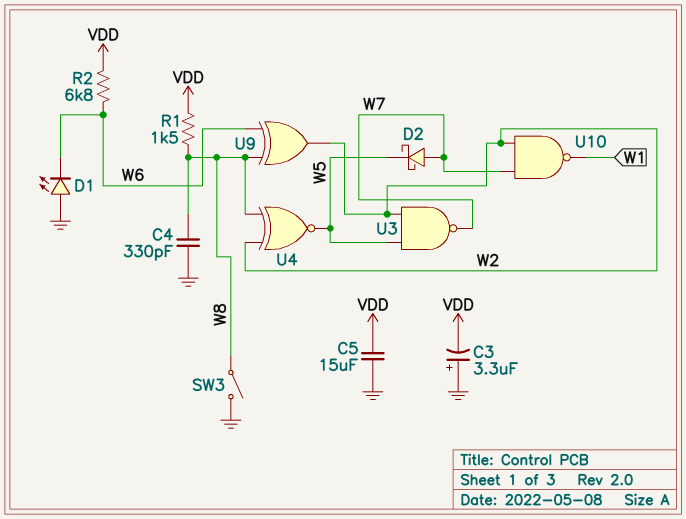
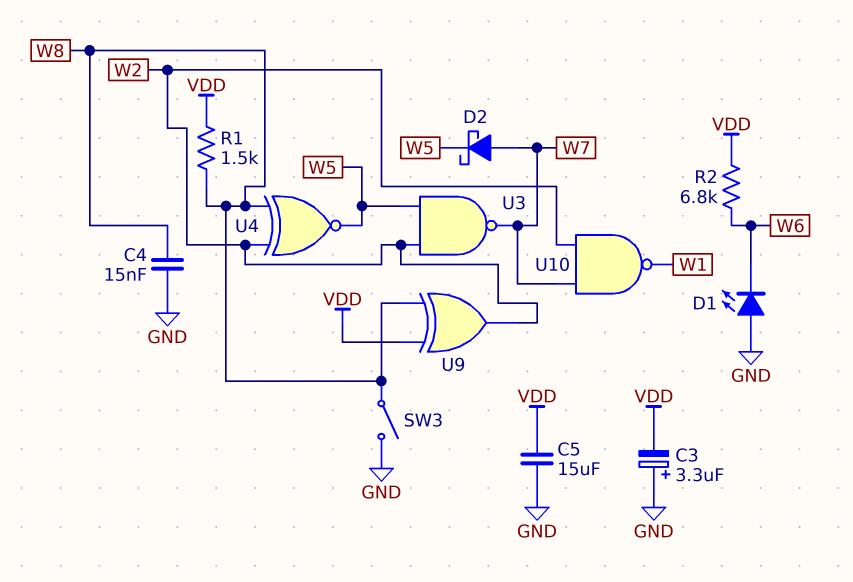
C4: 330pF (GND, W8) -> 15nF (GND, W8)
U9: XOR (in W6, in W8, out W2) -> XOR (in VDD, in W8, out W2)

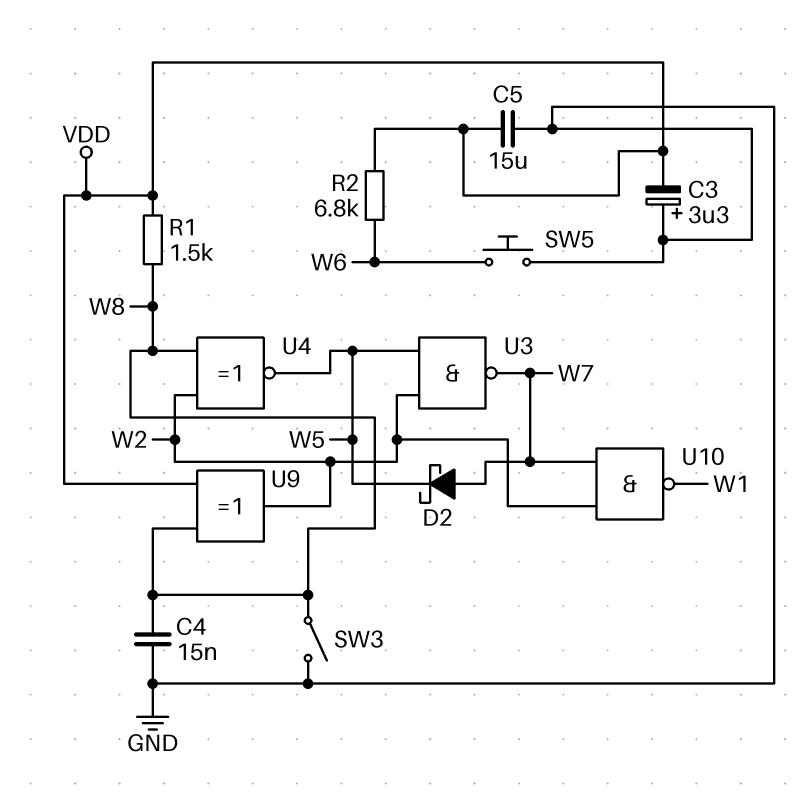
D1: LED (A GND, K W6) -> none
SW5: none -> button (GND, W6)

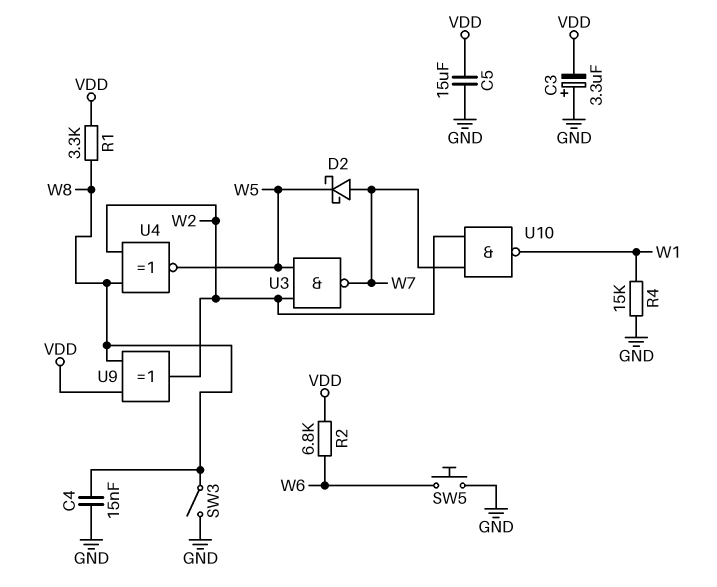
R1: 1.5k (VDD, W8) -> 3.3k (VDD, W8)
R4: none -> 15k (GND, W1)

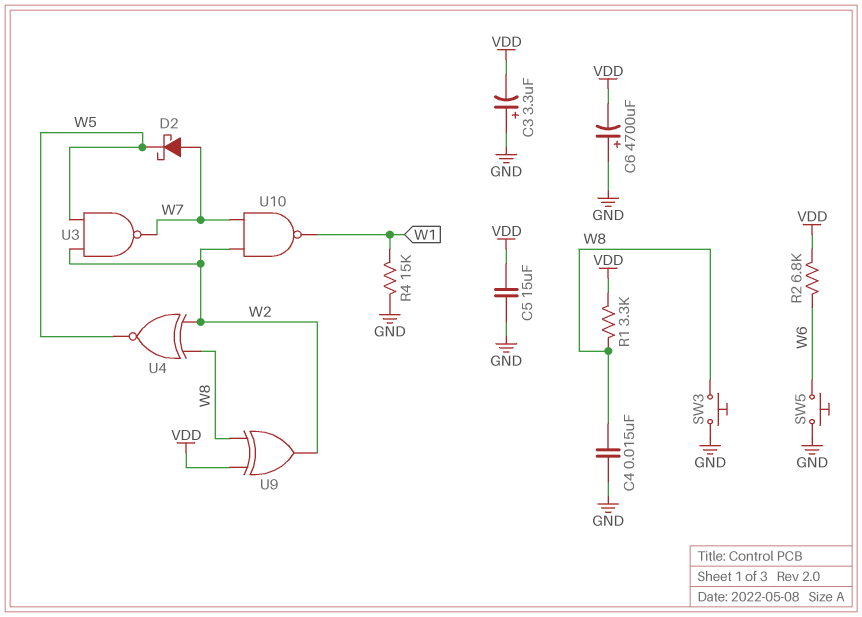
C6: none -> 4700uF (plus GND, minus VDD)
SW3: switch (GND, W8) -> button (GND, W8)

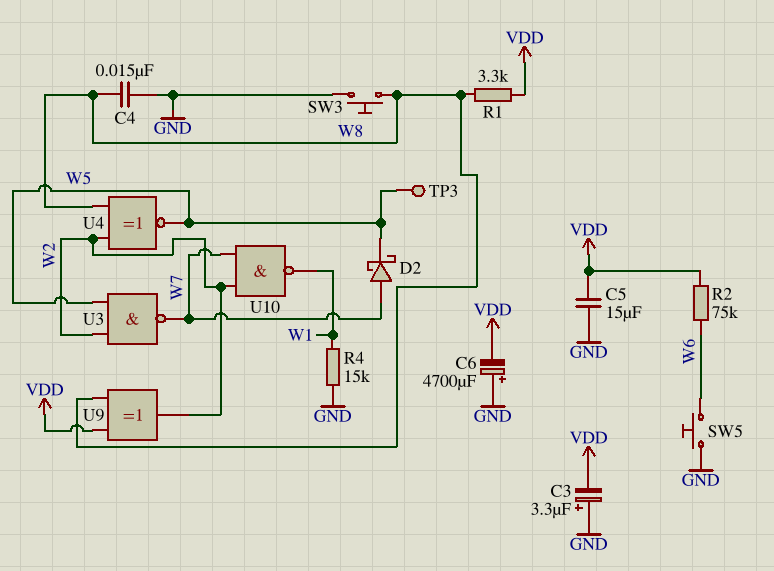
R2: 6.8k (VDD, W6) -> 75k (VDD, W6)
TP3: none -> test point (W5)

